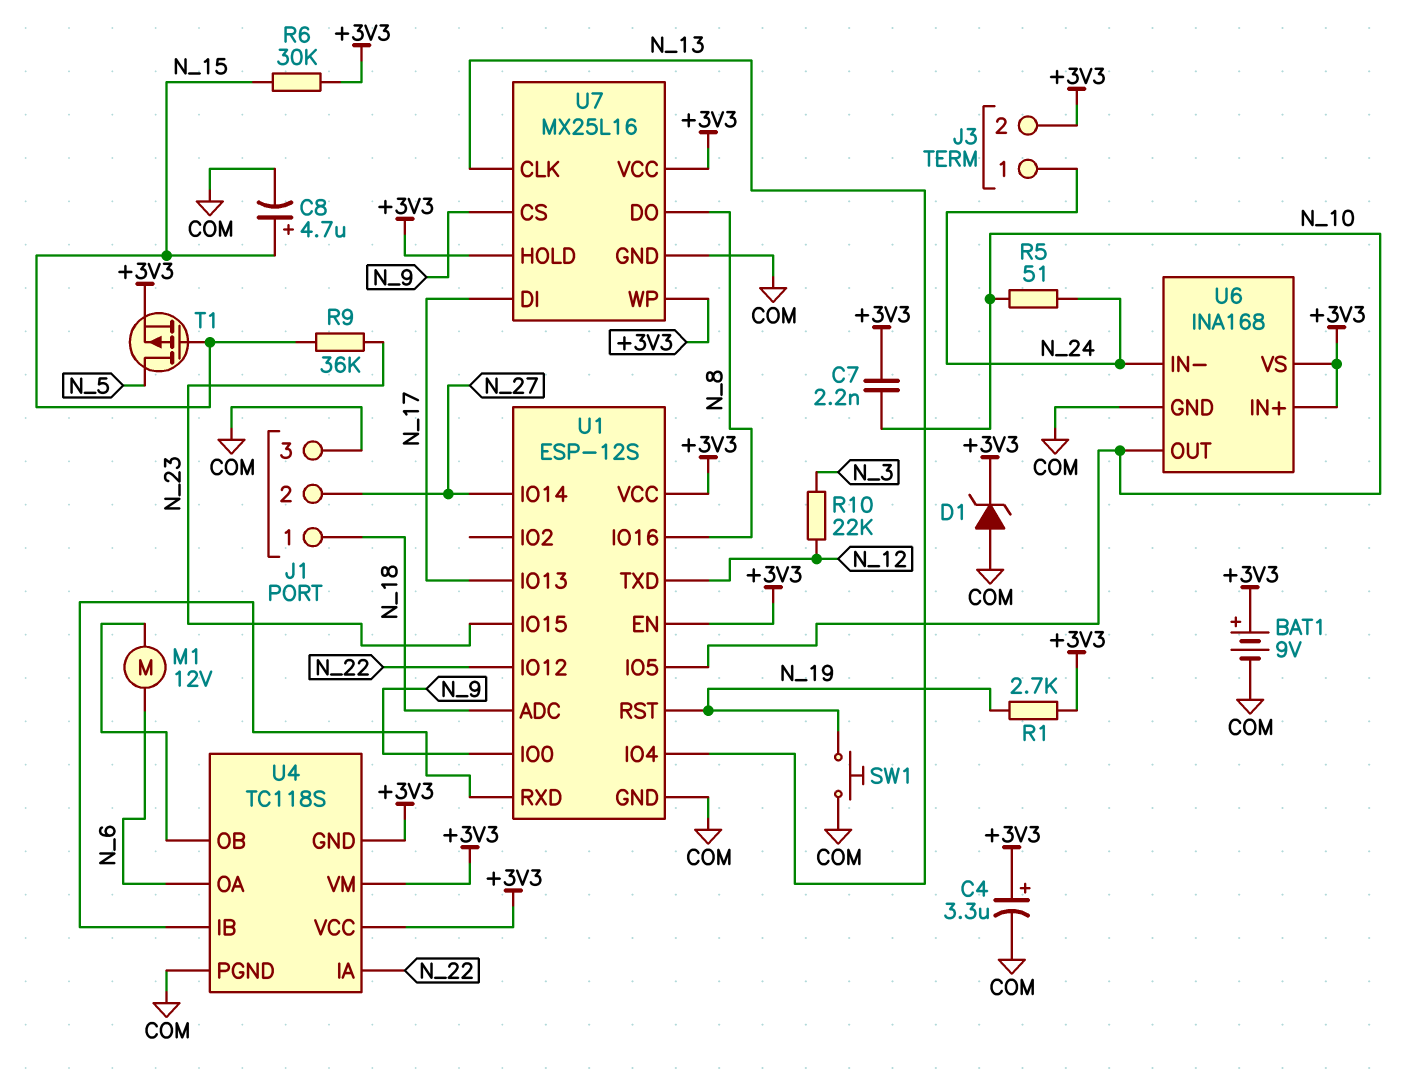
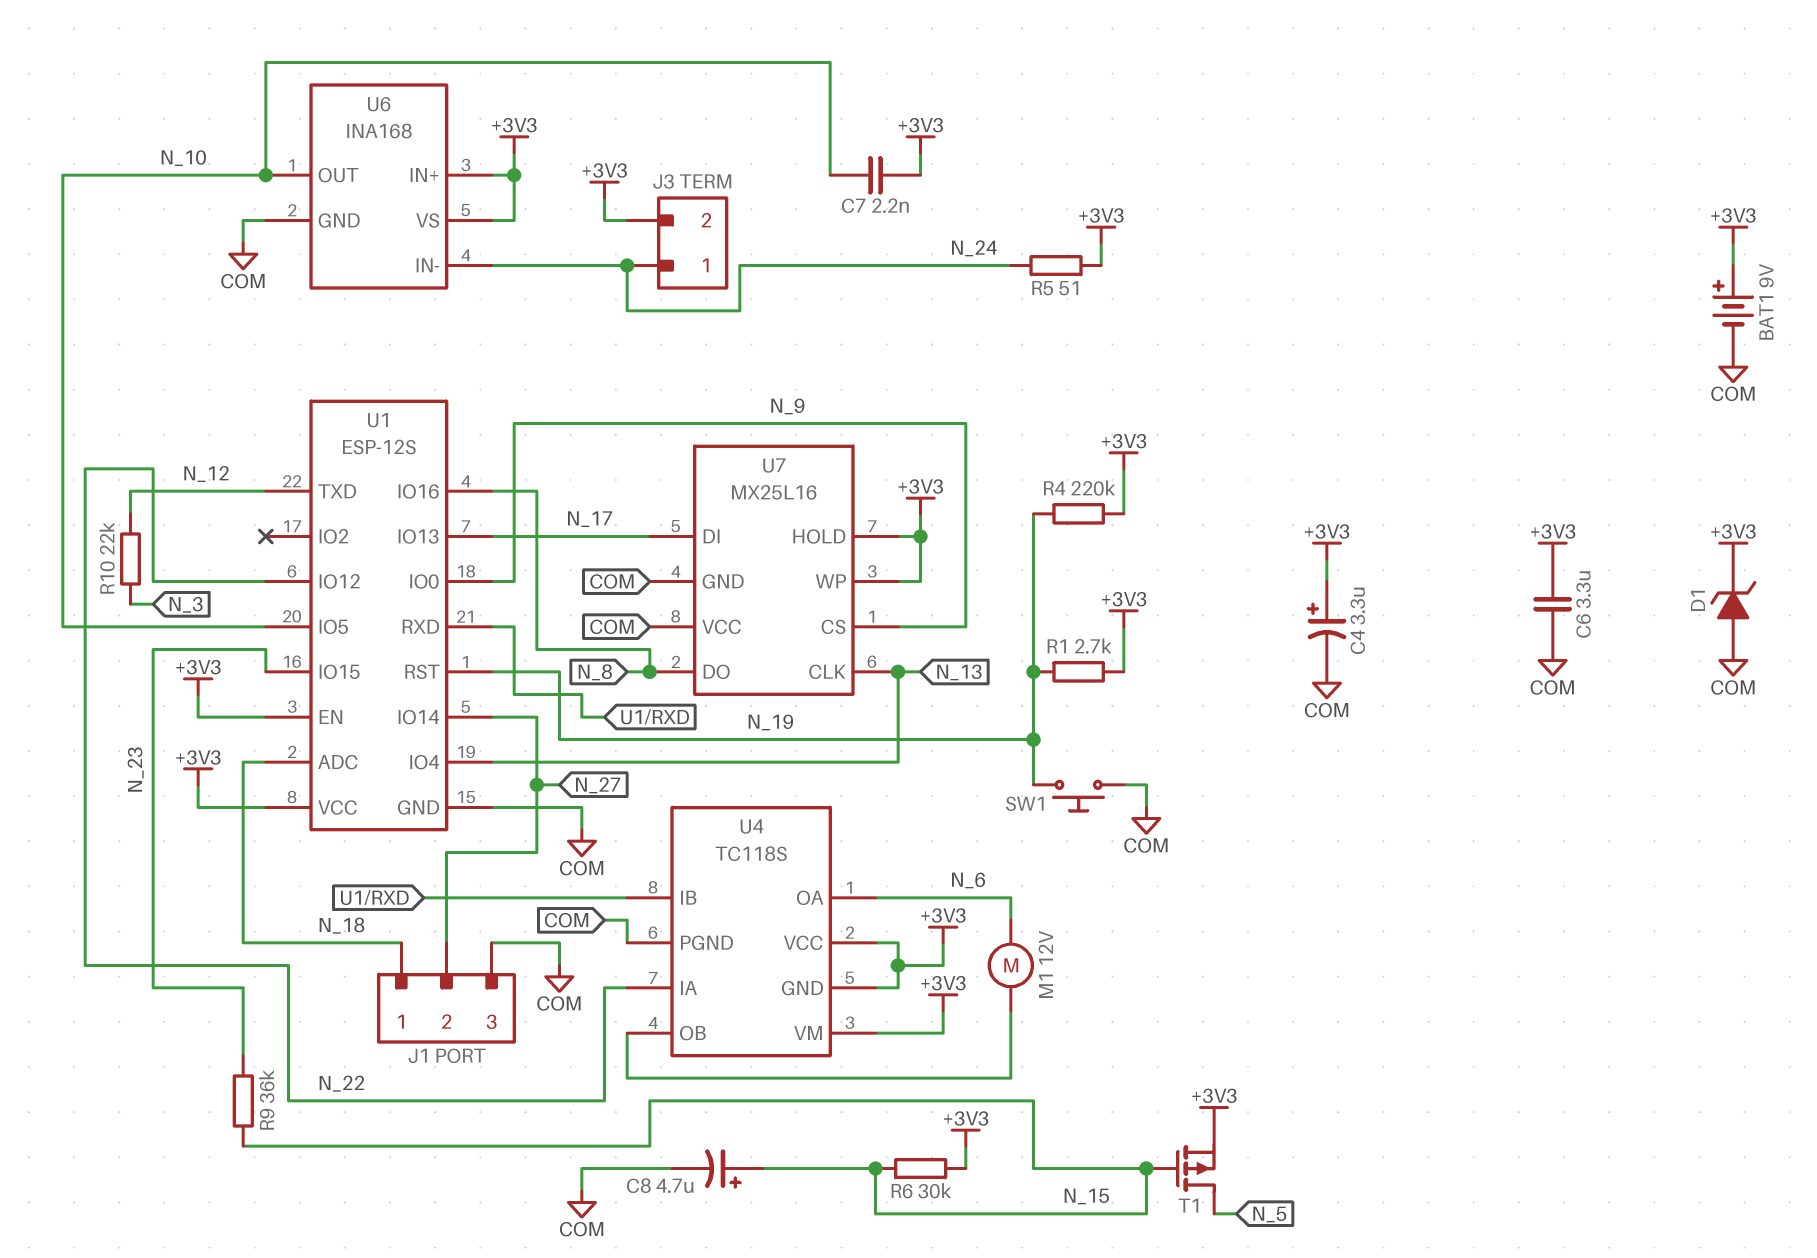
C6: none -> 3.3uF (+3V3, COM)
R4: none -> 220k (+3V3, N_19)
R5: 51 (N_10, N_24) -> 51 (+3V3, N_24)
U7 pin VCC: +3V3 -> COM

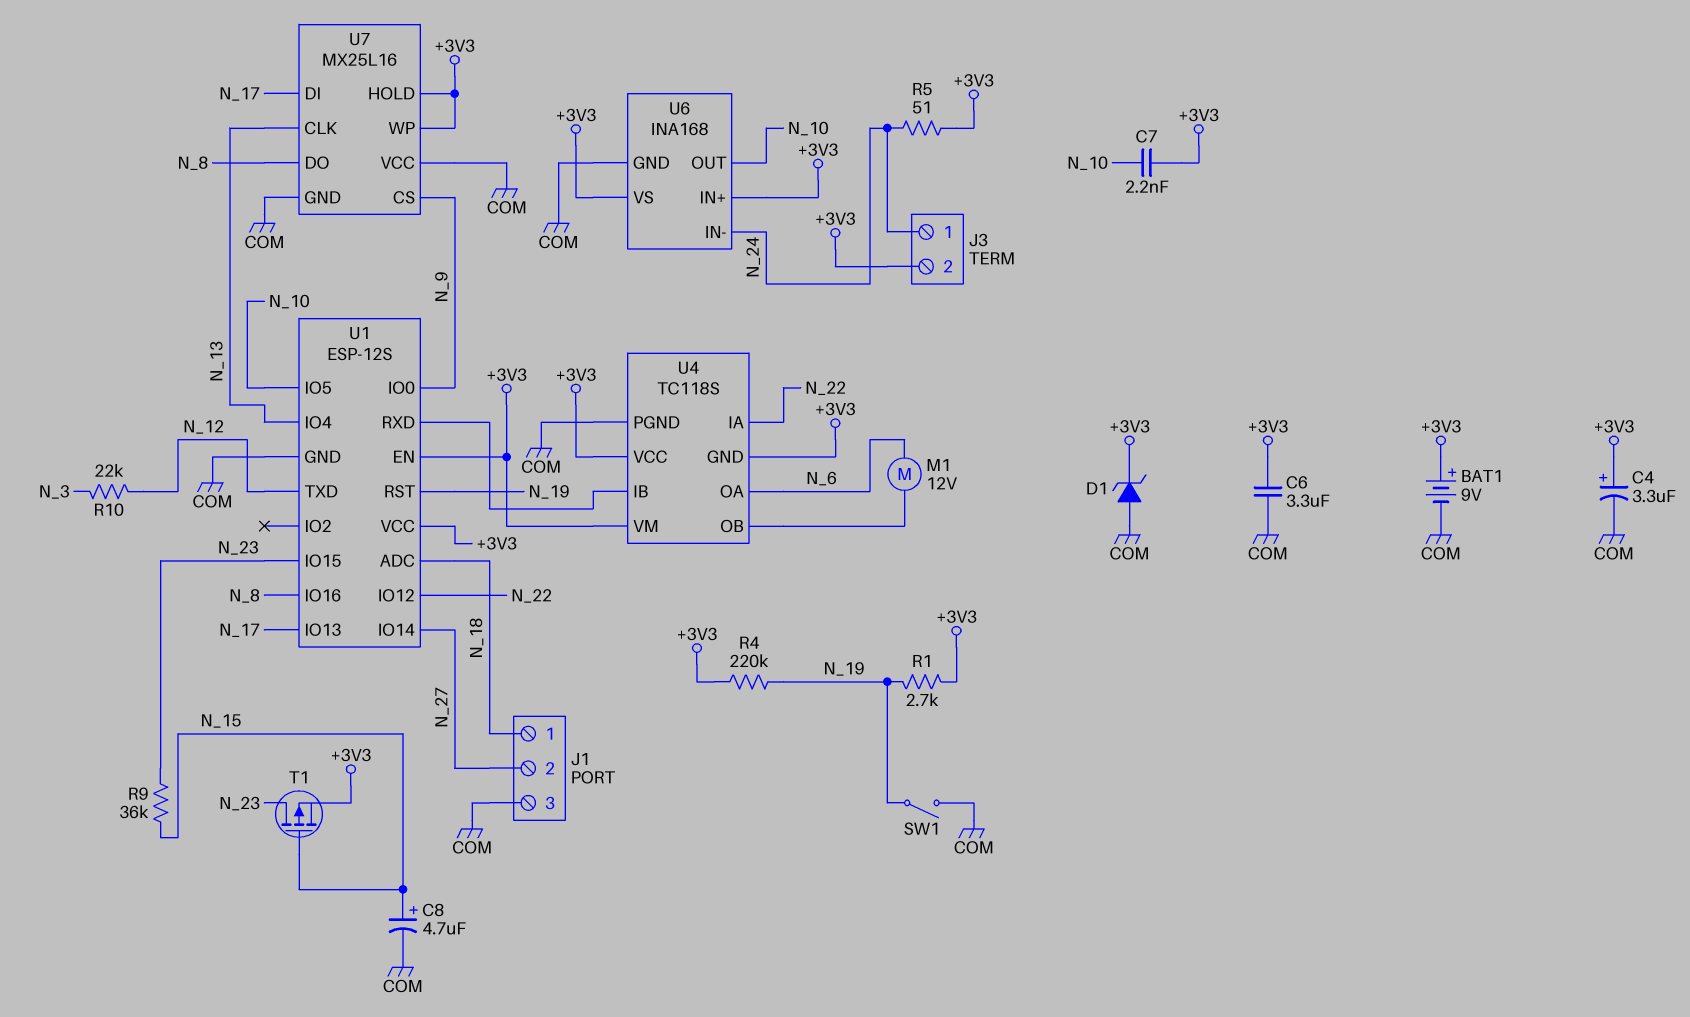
R6: 30k (+3V3, N_15) -> none
SW1: button (COM, N_19) -> switch (COM, N_19)
T1: PMOS (G N_15, D N_5, S +3V3) -> PMOS (G N_15, D N_23, S +3V3)

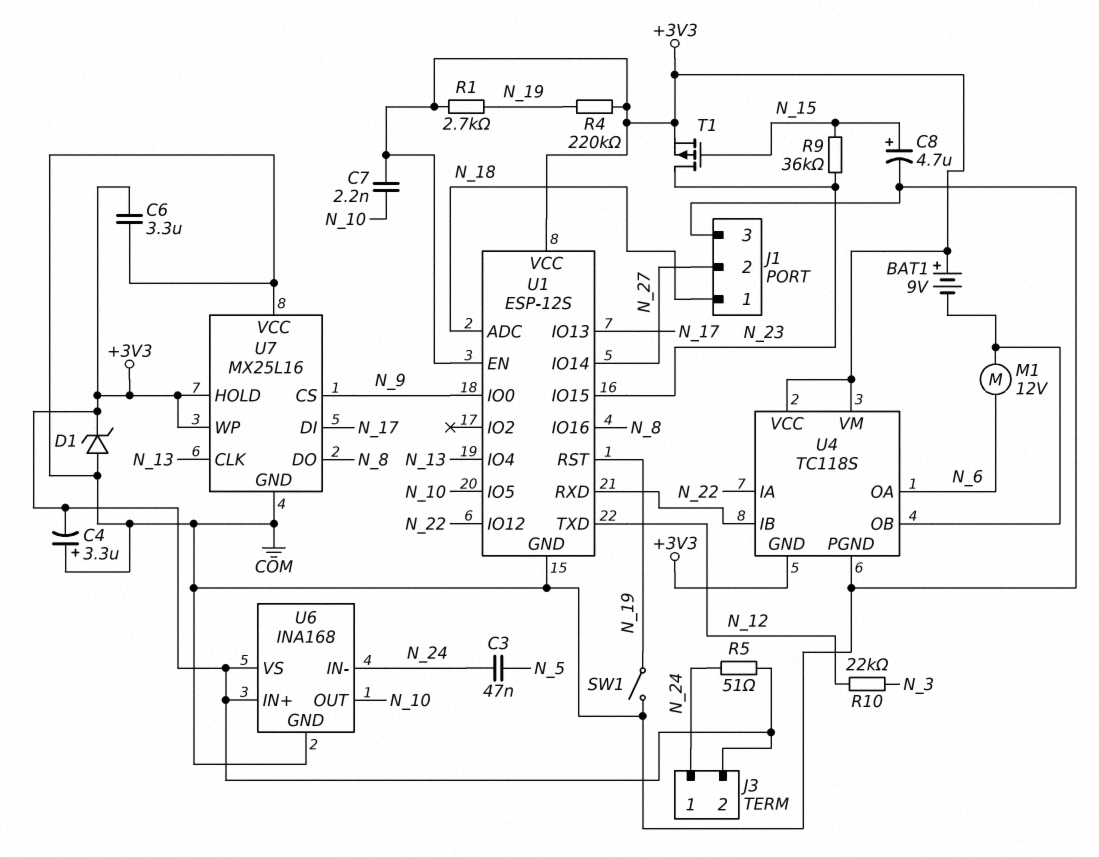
BAT1: 9V (plus +3V3, minus COM) -> 9V (plus +3V3, minus U4/OB)
C3: none -> 47nF (N_5, N_24)
C4: 3.3uF (plus +3V3, minus COM) -> 3.3uF (plus COM, minus +3V3)

